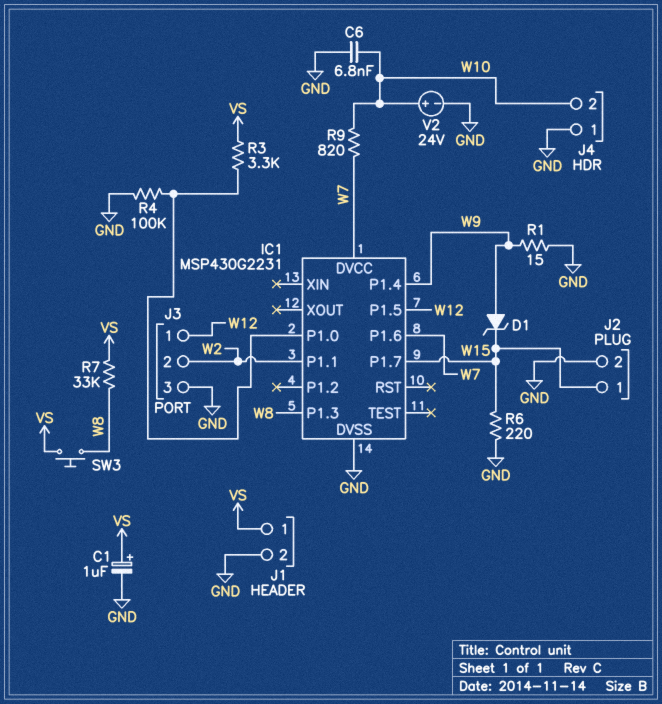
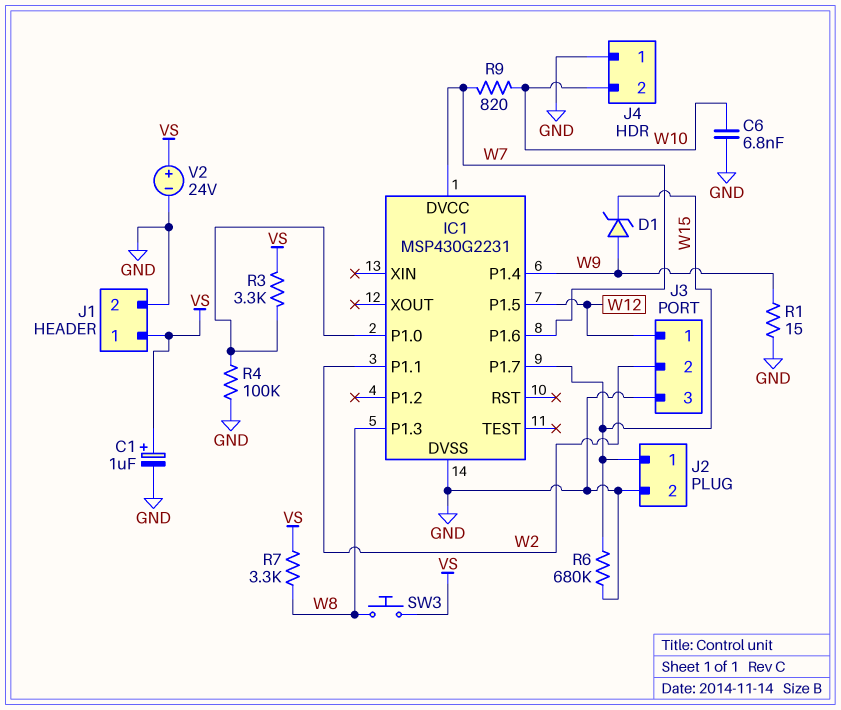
R6: 220 (GND, W15) -> 680k (GND, W15)
R7: 33k (VS, W8) -> 3.3k (VS, W8)
V2: 24V (plus W10, minus GND) -> 24V (plus VS, minus GND)

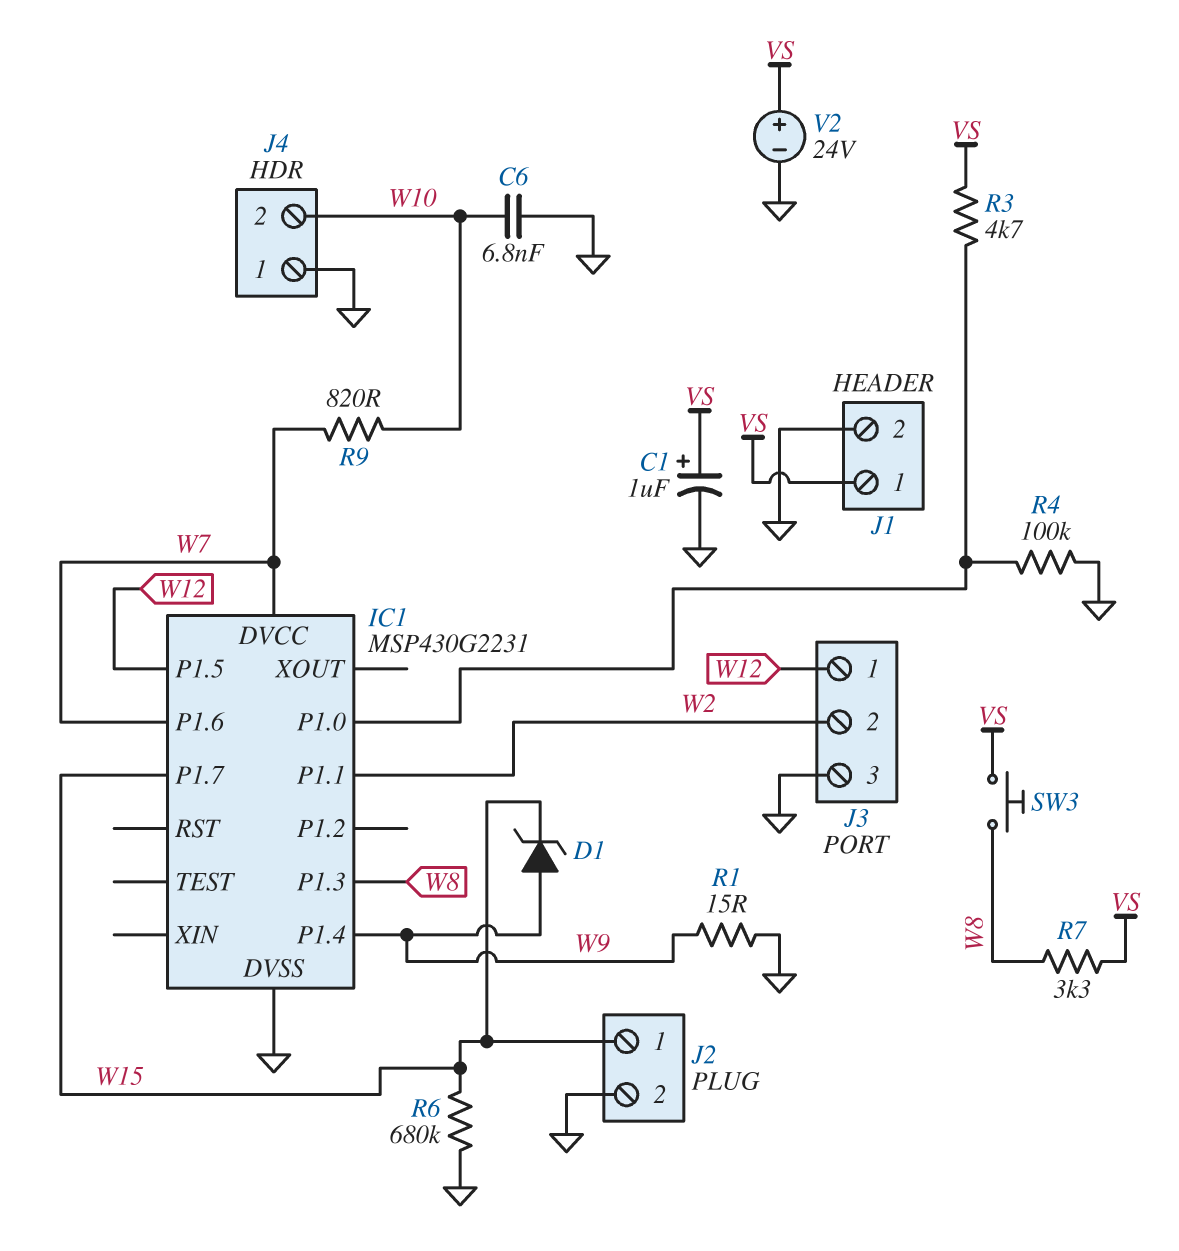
R3: 3.3k (IC1/P1.0, VS) -> 4.7k (IC1/P1.0, VS)

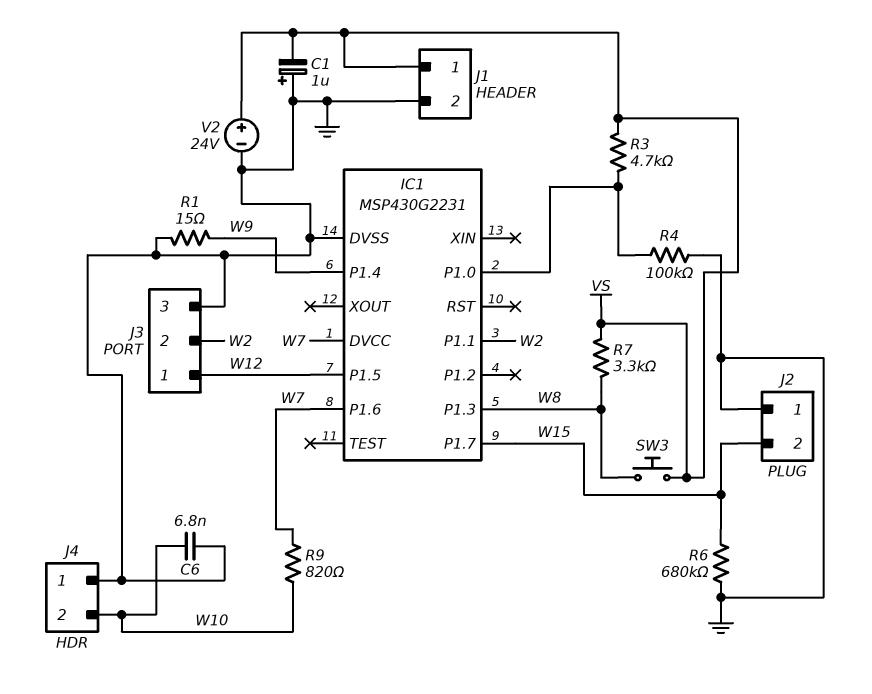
C1: 1uF (plus VS, minus GND) -> 1uF (plus GND, minus VS)
D1: zener (A W9, K W15) -> none
J2 pin 1: W15 -> GND
J2 pin 2: GND -> W15

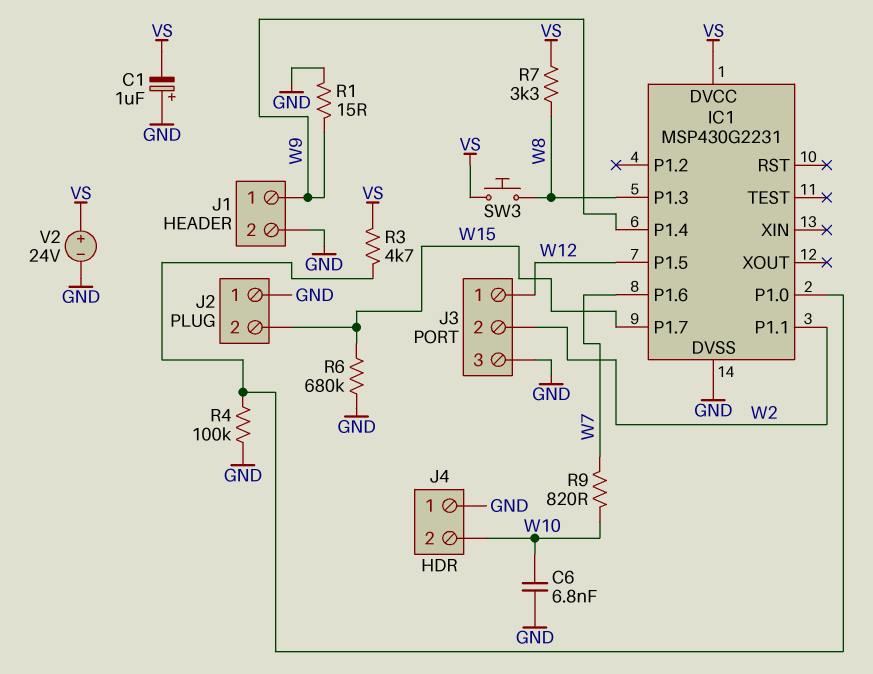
IC1 pin DVCC: W7 -> VS
J1 pin 1: VS -> W9

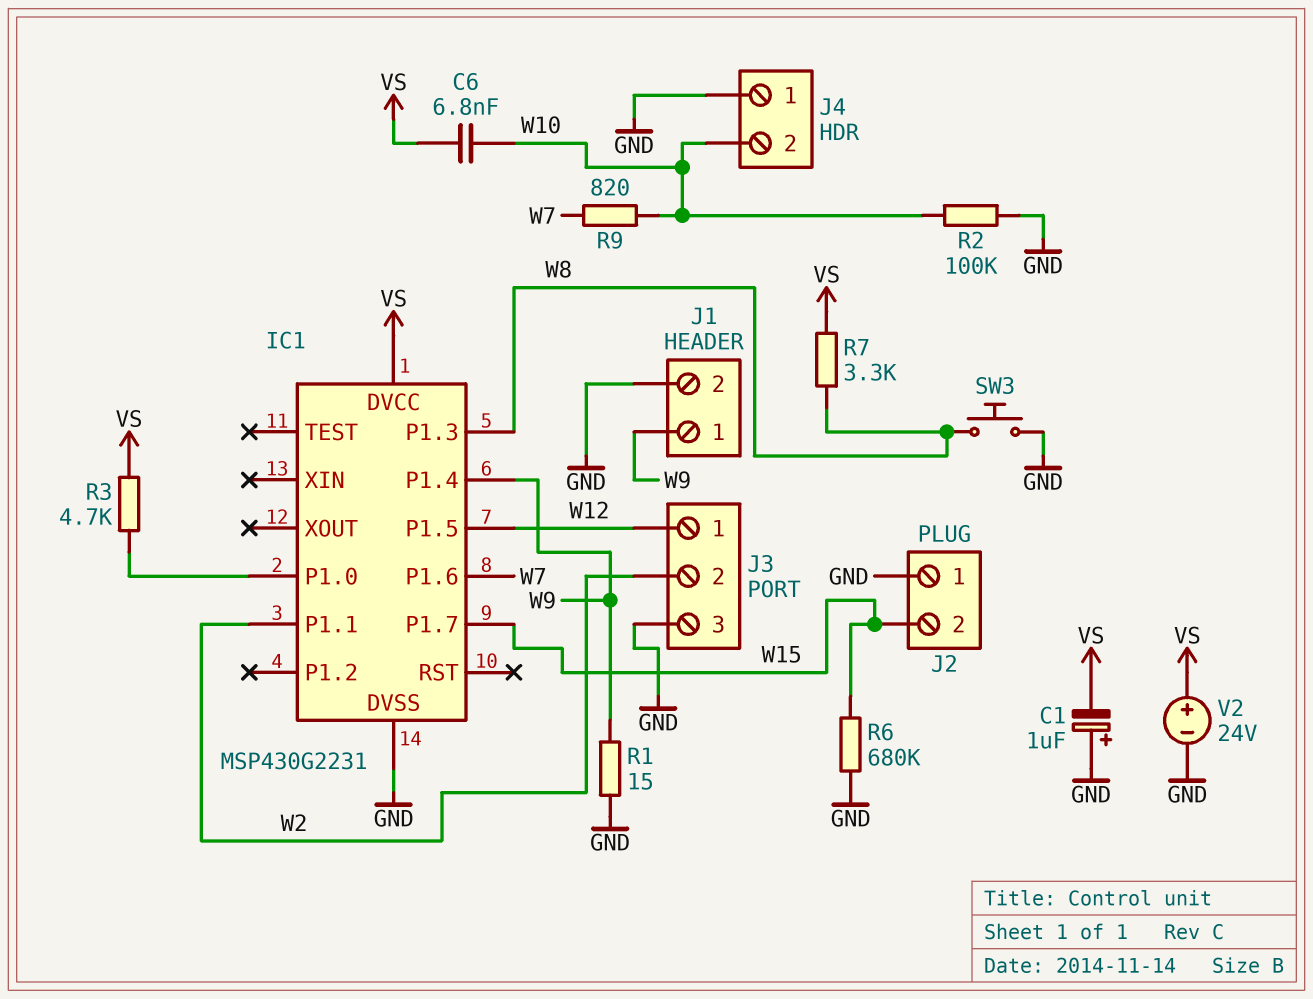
C6: 6.8nF (GND, W10) -> 6.8nF (VS, W10)
R2: none -> 100k (GND, W10)
R4: 100k (GND, IC1/P1.0) -> none
SW3: button (VS, W8) -> button (GND, W8)

